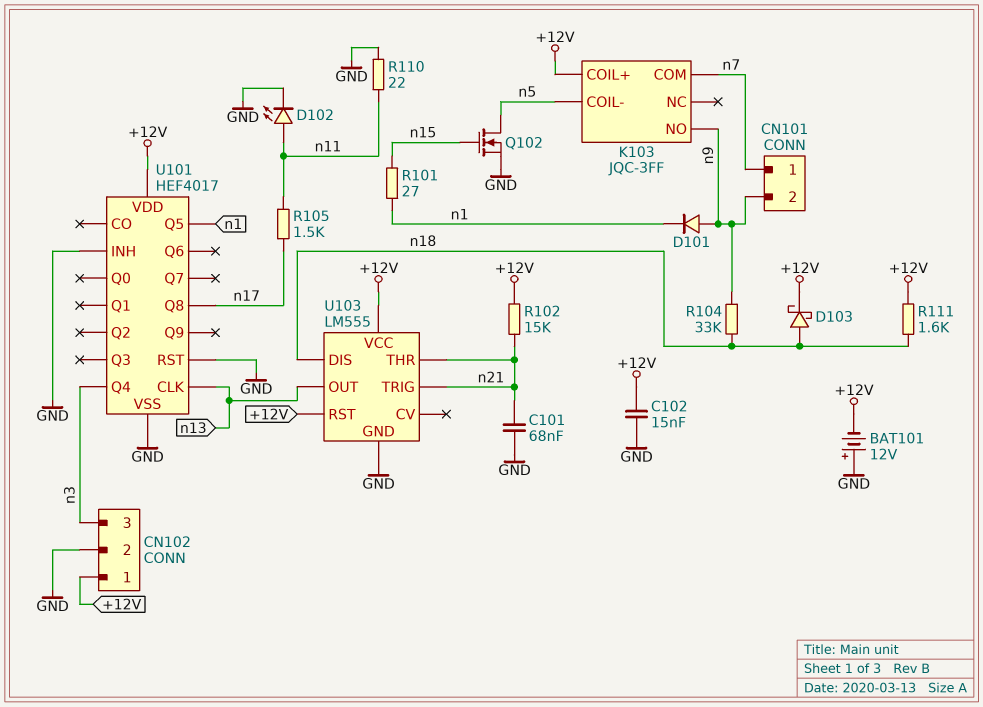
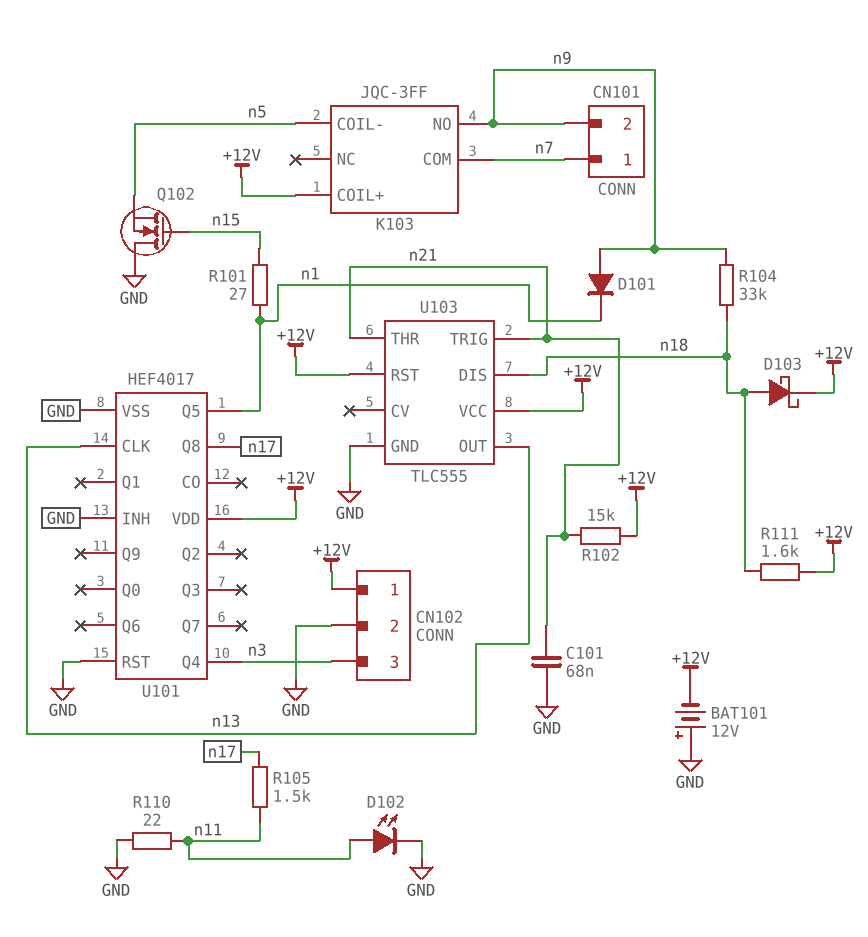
C102: 15nF (+12V, GND) -> none
Q102: NMOS (G n15, D n5, S GND) -> NMOS (G n15, D GND, S n5)
U103: LM555 -> TLC555

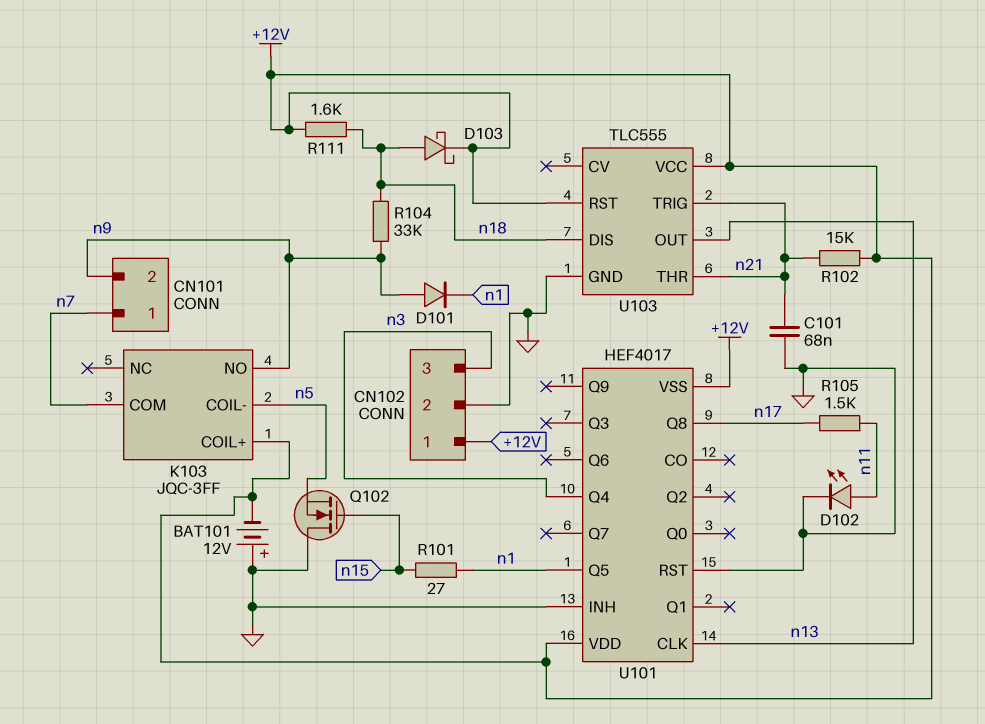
R110: 22 (GND, n11) -> none
U101 pin VSS: GND -> +12V

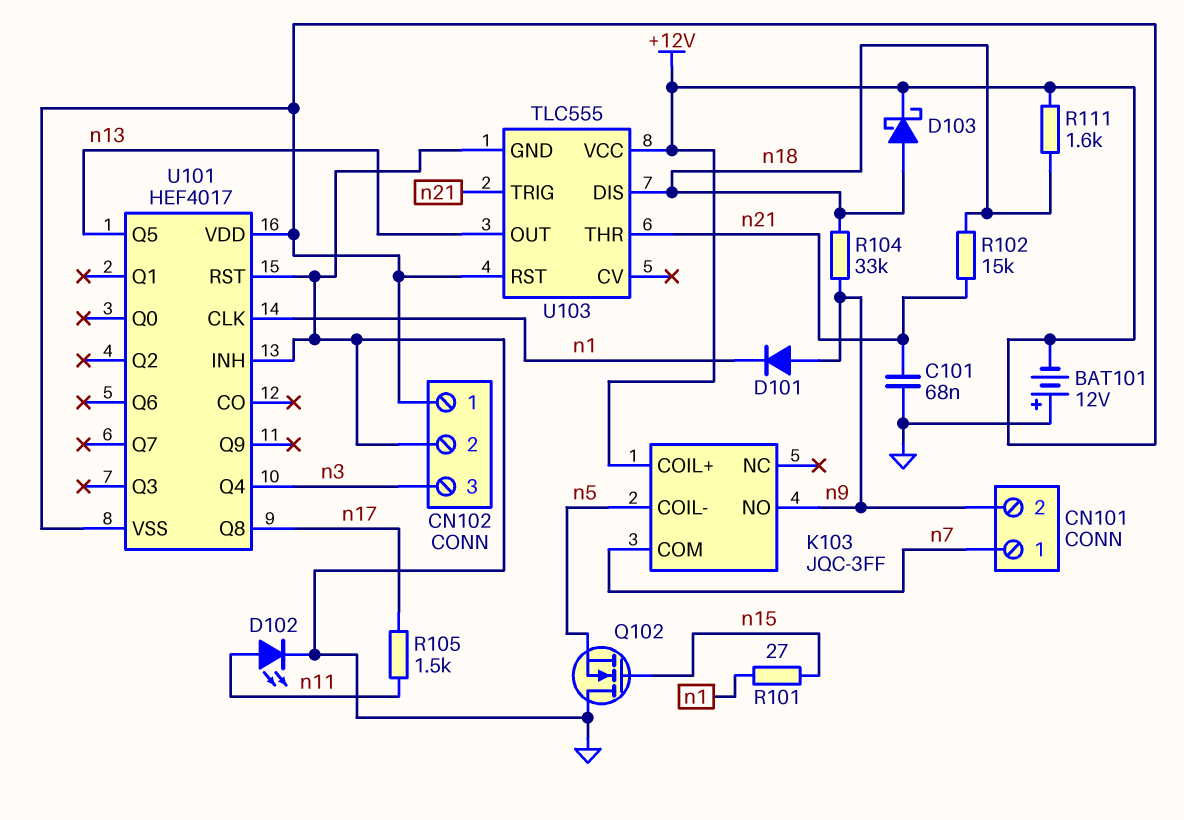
R102: 15k (+12V, n21) -> 15k (n18, n21)
U101 pin CLK: n13 -> n1
U101 pin Q5: n1 -> n13

